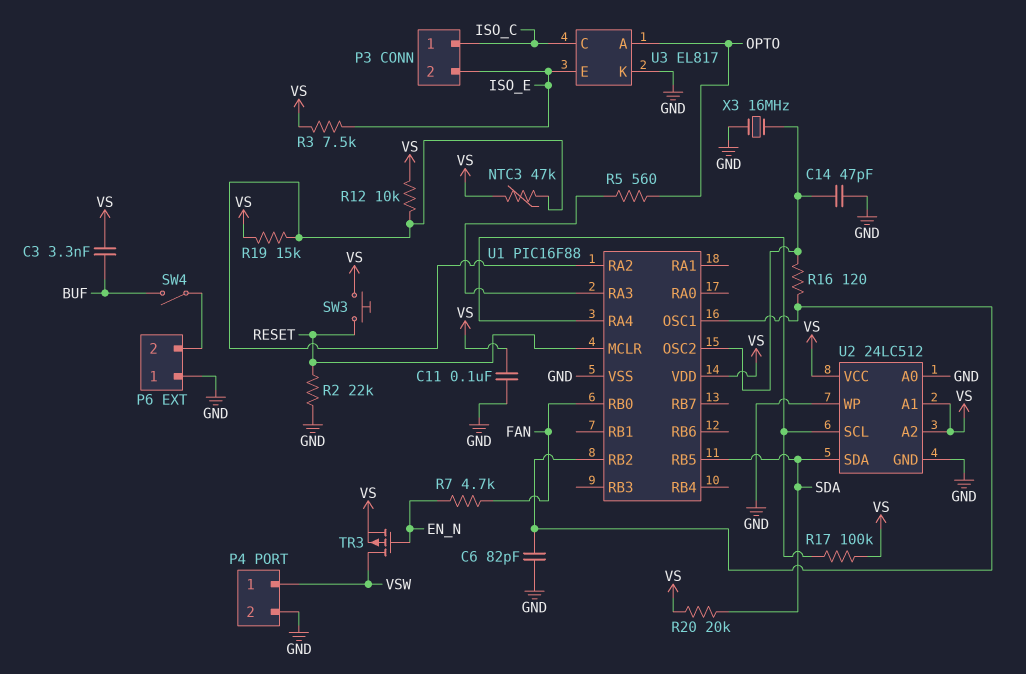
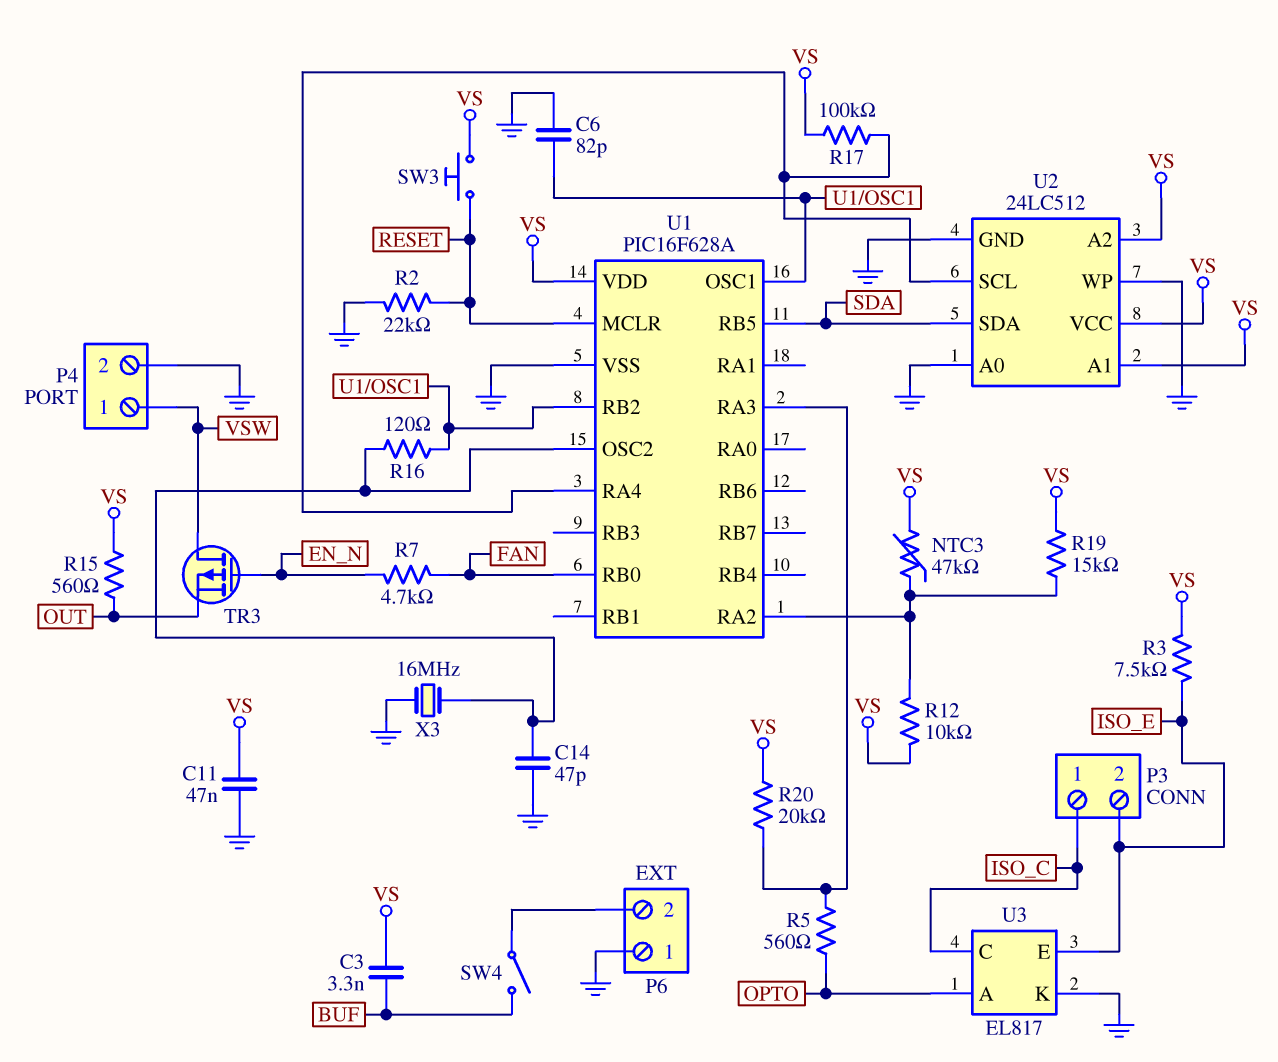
C11: 100nF (GND, VS) -> 47nF (GND, VS)
R15: none -> 560 (OUT, VS)
R20: 20k (SDA, VS) -> 20k (U1/RA3, VS)
TR3: PMOS (G EN_N, D VSW, S VS) -> PMOS (G EN_N, D VSW, S OUT)
U1: PIC16F88 -> PIC16F628A

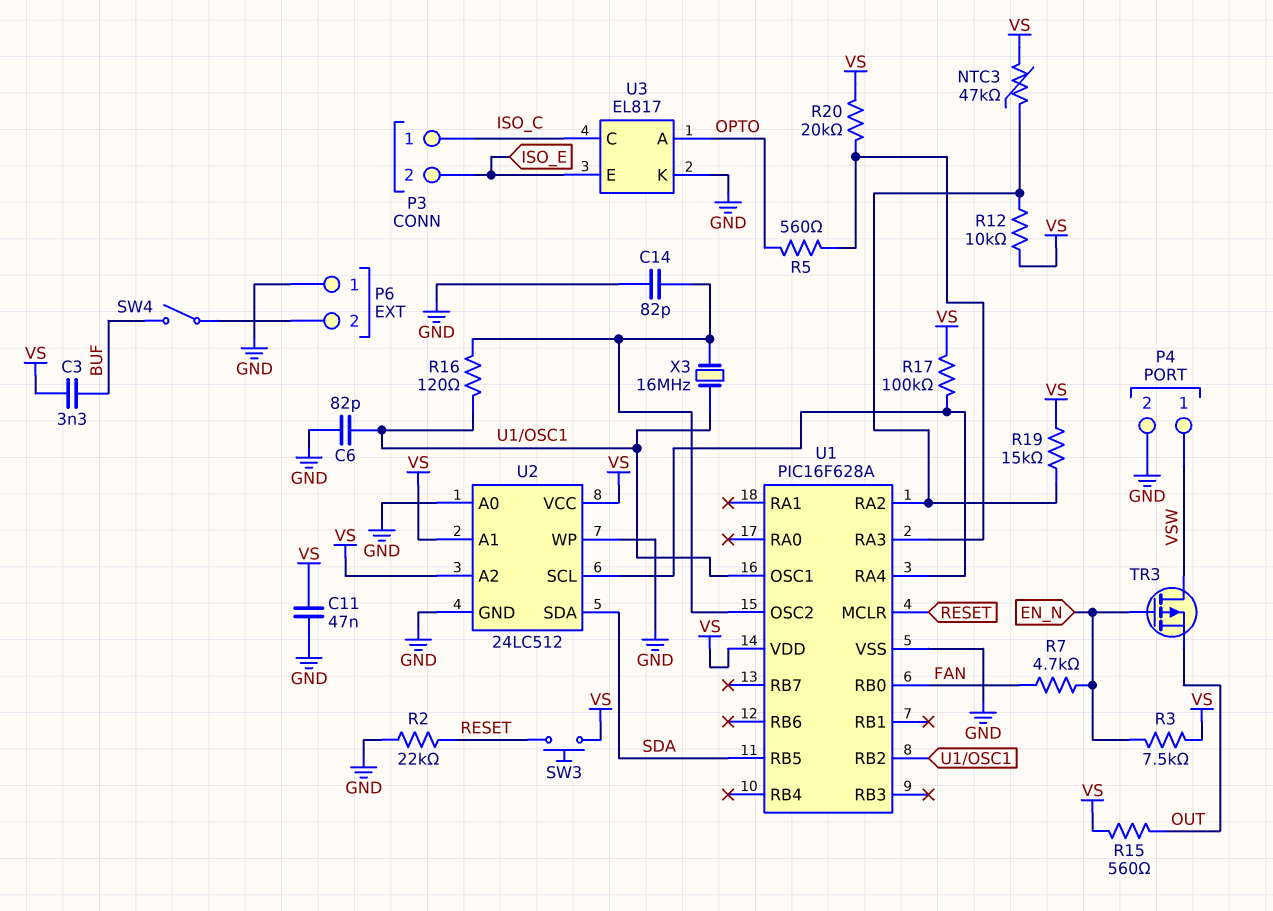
C14: 47pF (GND, U1/OSC2) -> 82pF (GND, U1/OSC2)
R3: 7.5k (ISO_E, VS) -> 7.5k (EN_N, VS)
X3: 16MHz (GND, U1/OSC2) -> 16MHz (U1/OSC1, U1/OSC2)

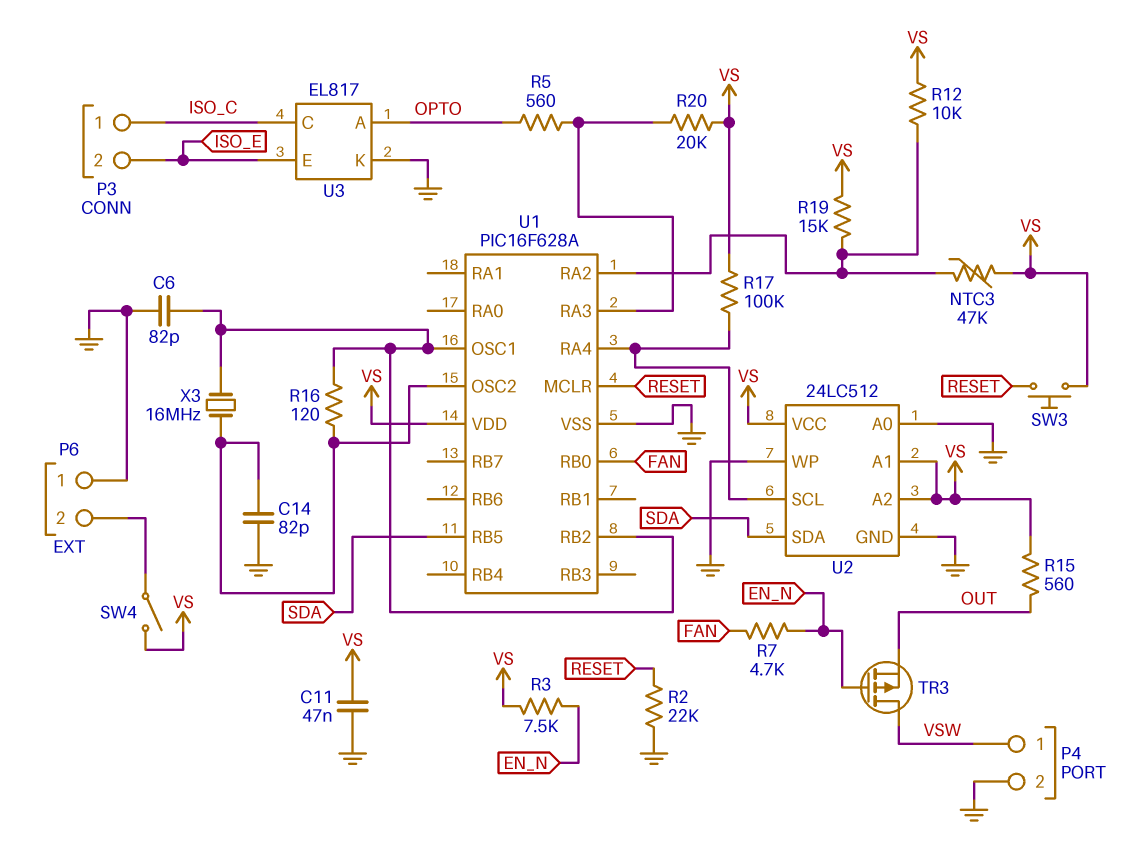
C3: 3.3nF (BUF, VS) -> none
SW4: switch (BUF, P6/2) -> switch (P6/2, VS)

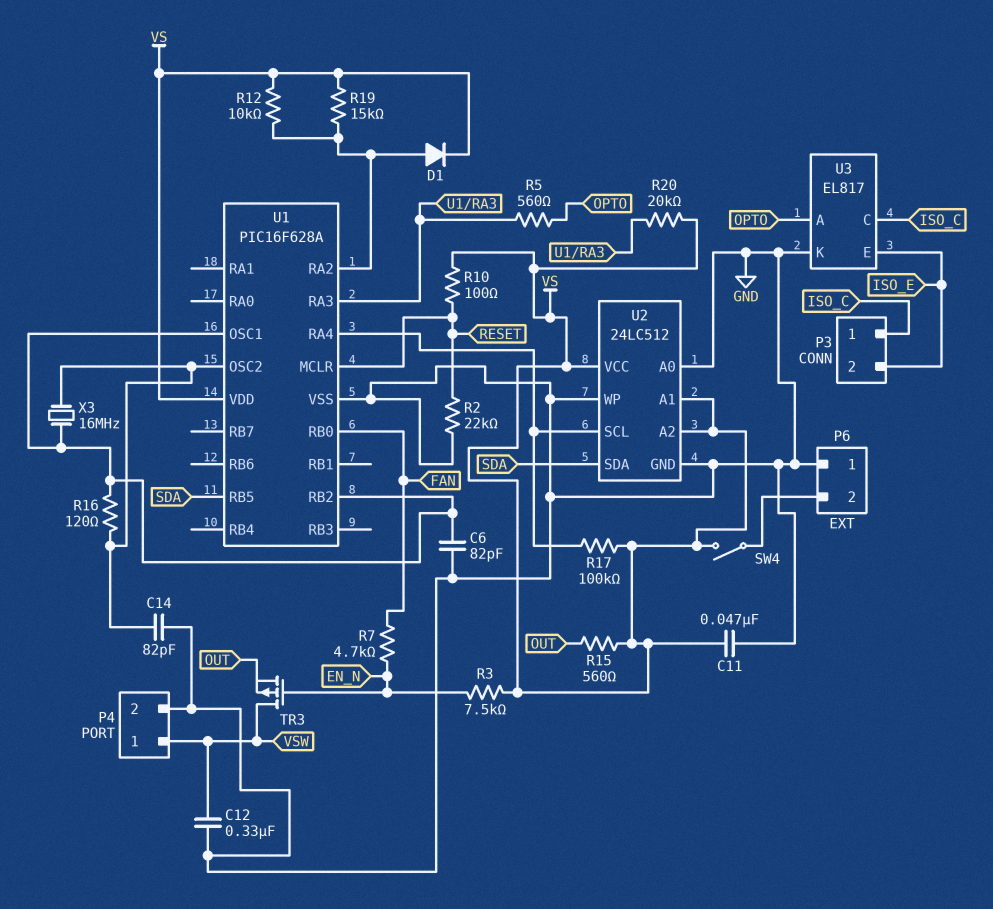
C12: none -> 330nF (GND, VSW)
D1: none -> diode (A U1/RA2, K VS)
NTC3: 47k (U1/RA2, VS) -> none
R10: none -> 100 (RESET, VS)
SW3: button (RESET, VS) -> none

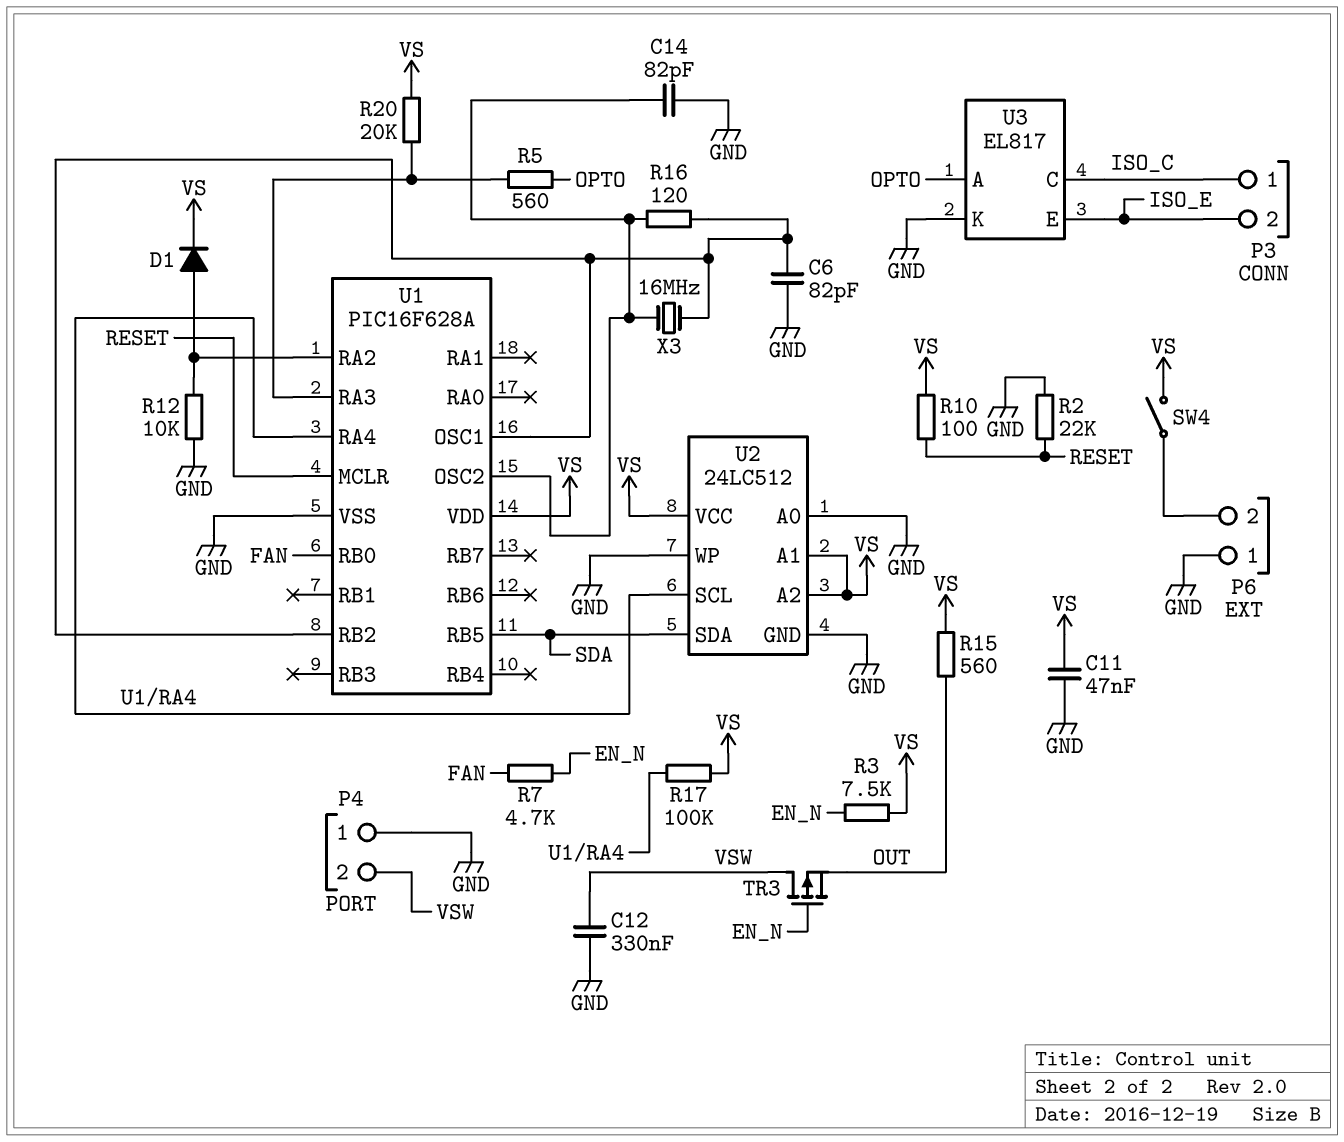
P4 pin 1: VSW -> GND
P4 pin 2: GND -> VSW
R12: 10k (U1/RA2, VS) -> 10k (GND, U1/RA2)
R19: 15k (U1/RA2, VS) -> none

